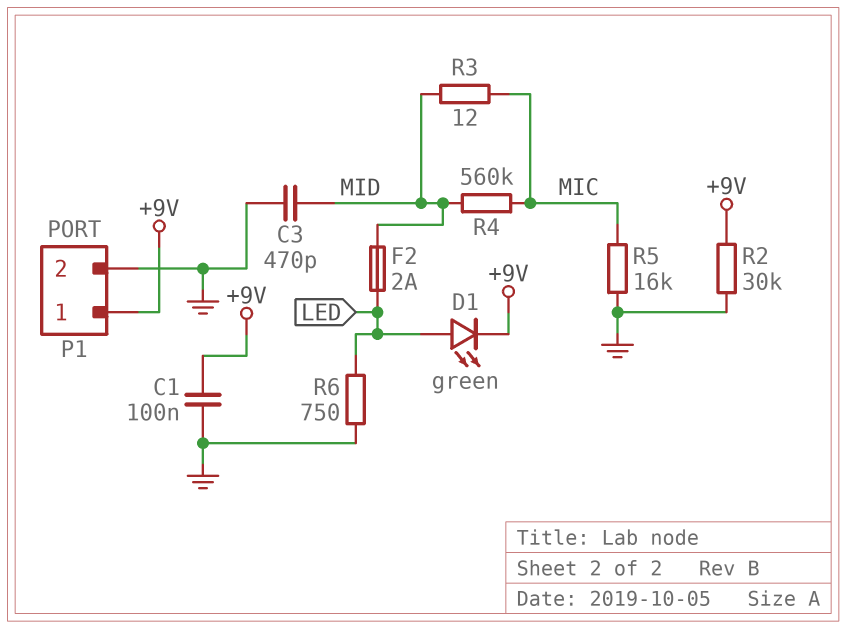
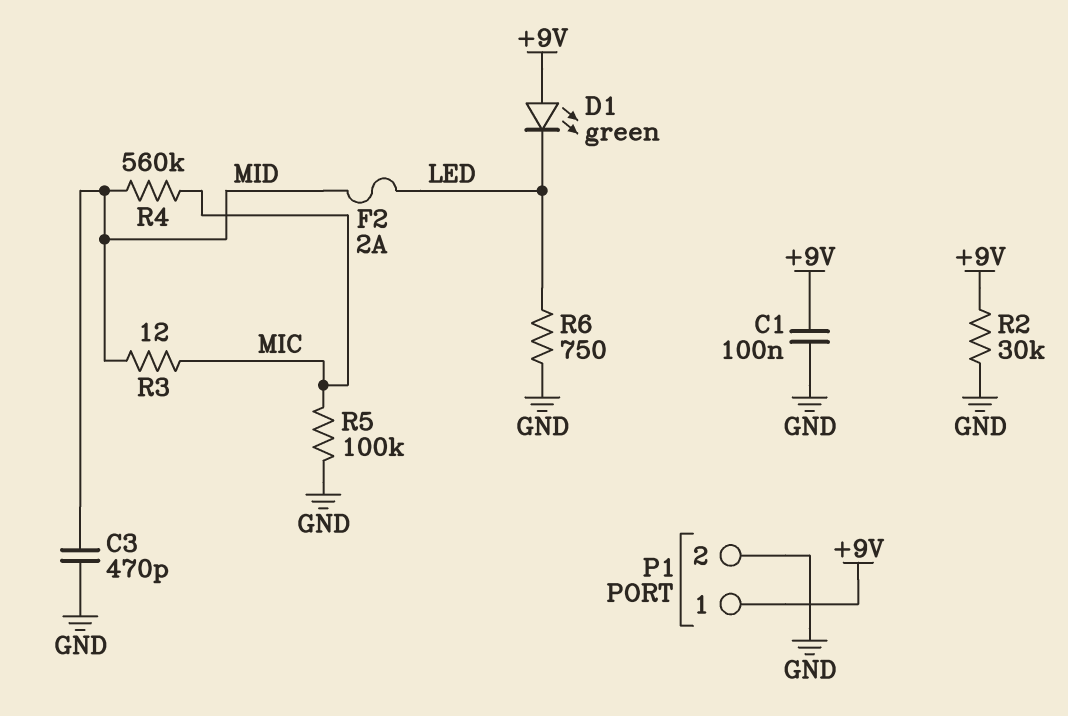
D1: LED green (A LED, K +9V) -> LED green (A +9V, K LED)
R5: 16k (GND, MIC) -> 100k (GND, MIC)

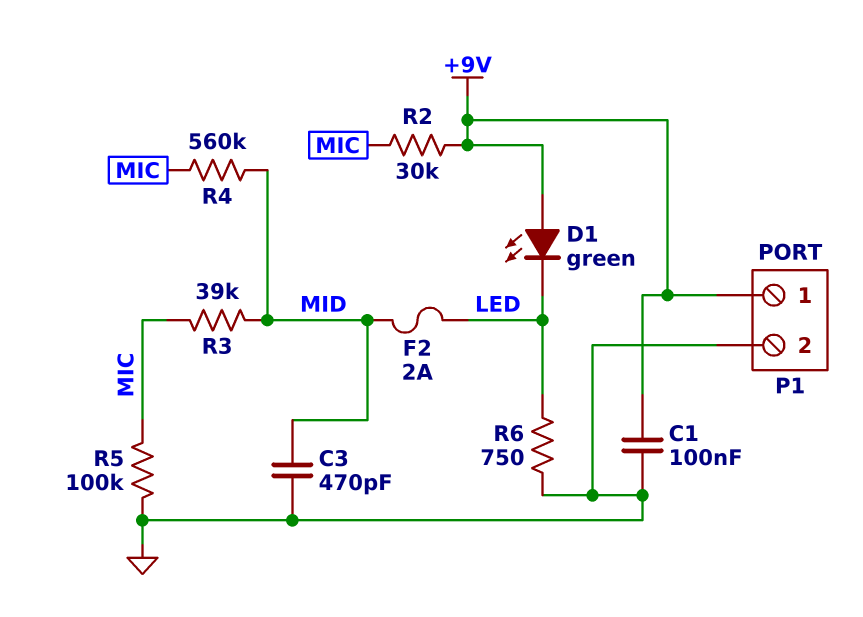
R2: 30k (+9V, GND) -> 30k (+9V, MIC)
R3: 12 (MIC, MID) -> 39k (MIC, MID)

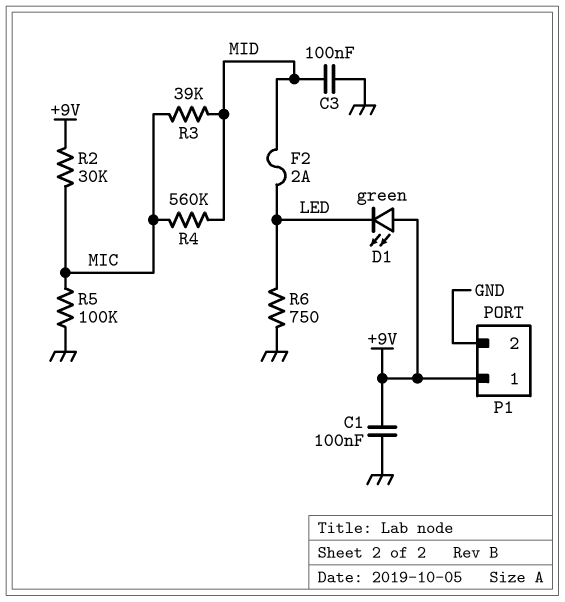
C3: 470pF (GND, MID) -> 100nF (GND, MID)

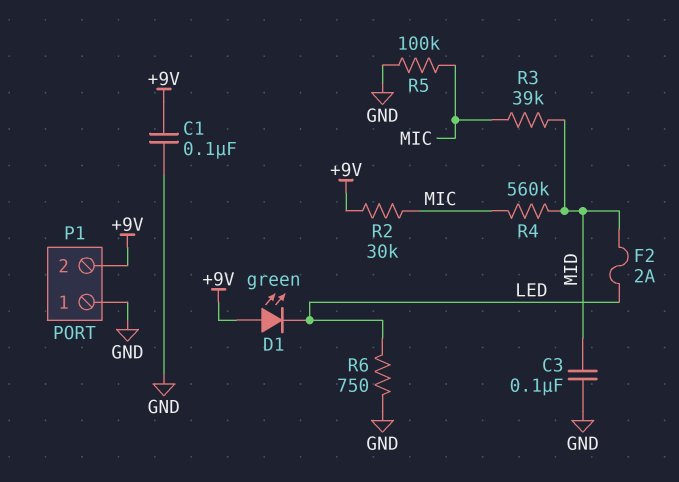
P1 pin 1: +9V -> GND
P1 pin 2: GND -> +9V

